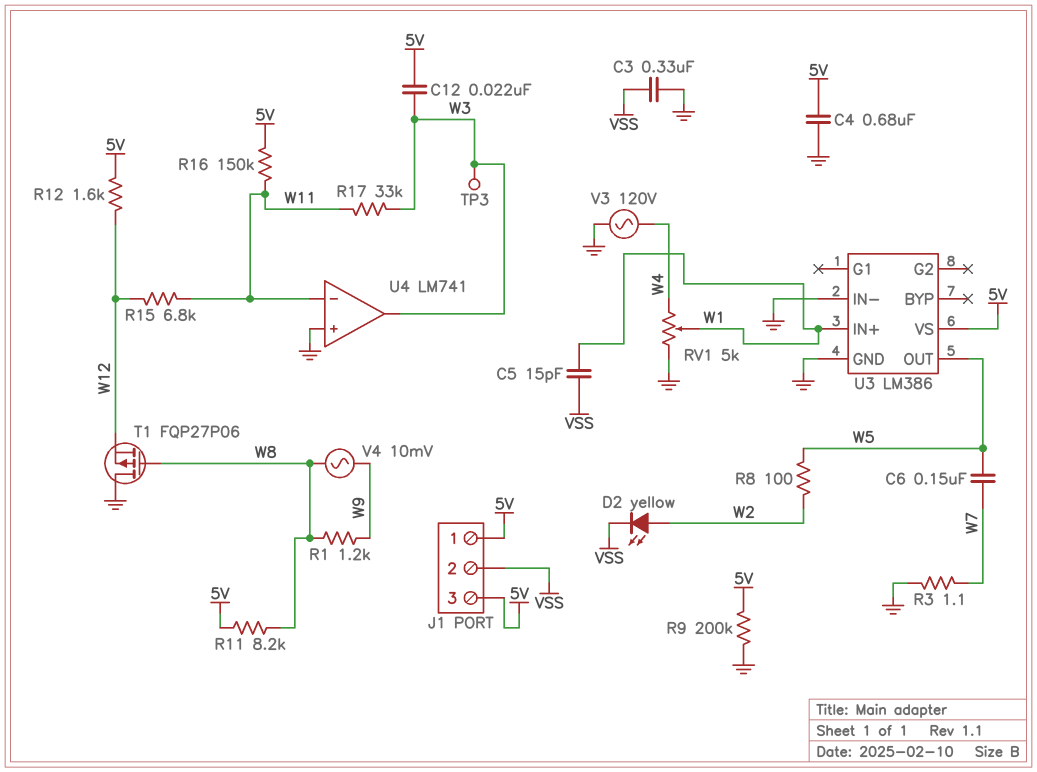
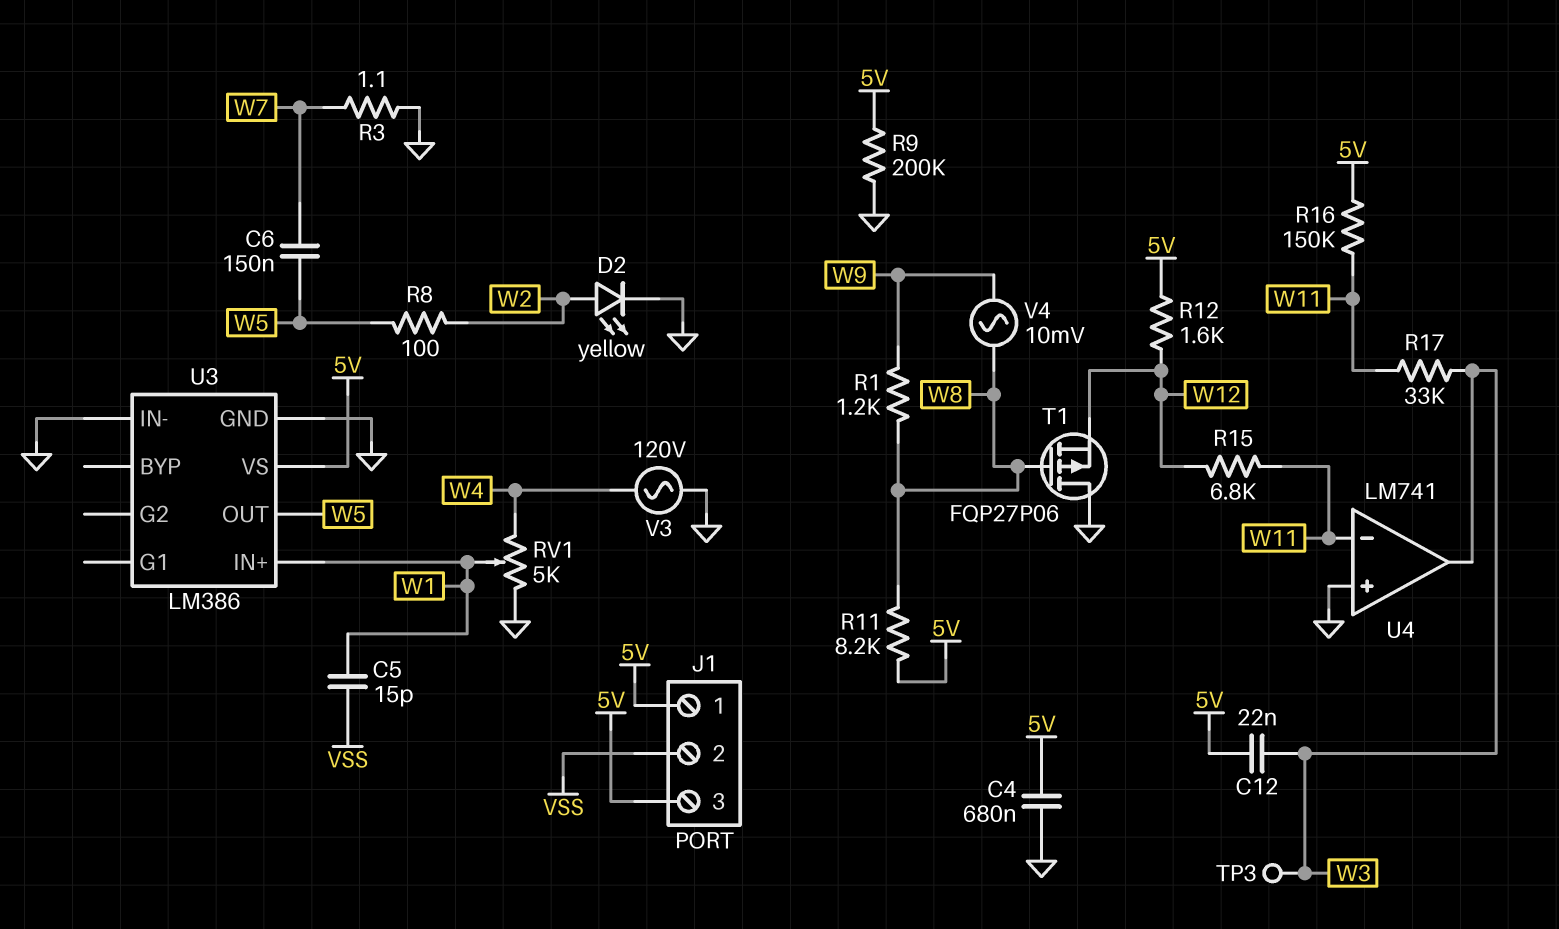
C3: 330nF (GND, VSS) -> none
D2: LED yellow (A W2, K VSS) -> LED yellow (A W2, K GND)

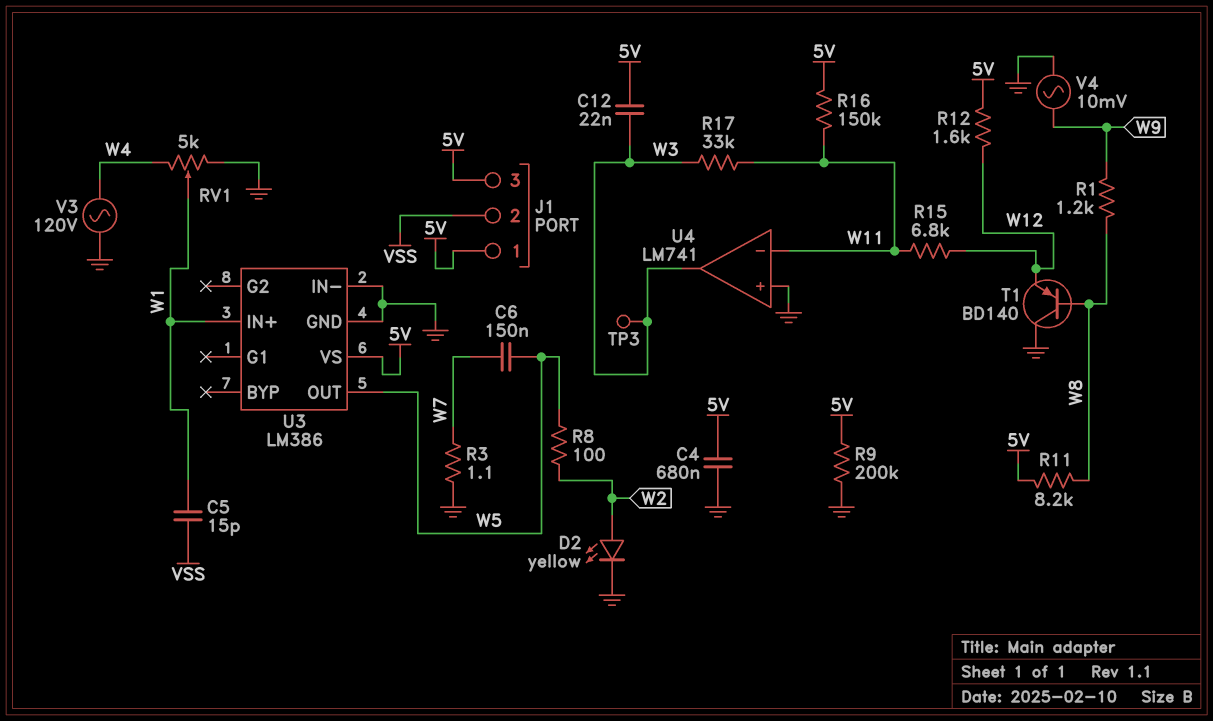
T1: PMOS FQP27P06 (G W8, D GND, S W12) -> PNP BD140 (B W8, C GND, E W12)
V4: AC 10mV (W8, W9) -> AC 10mV (GND, W9)

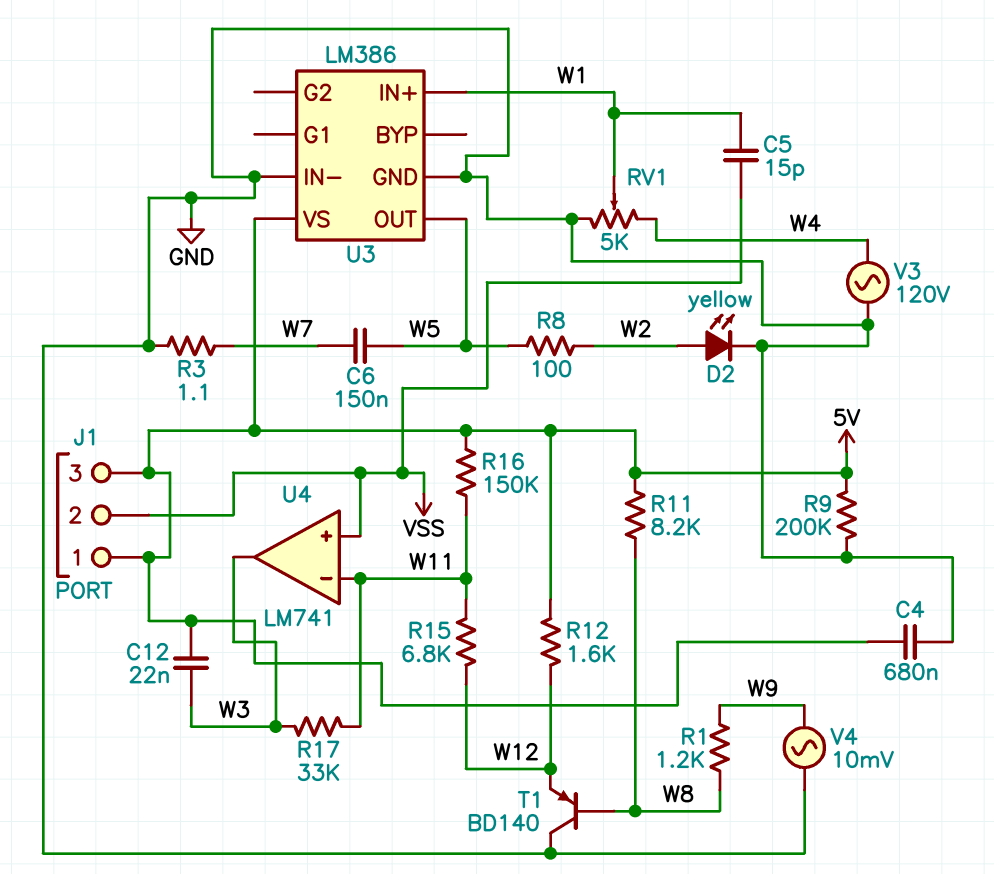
TP3: test point (W3) -> none
U4 pin in+: GND -> VSS

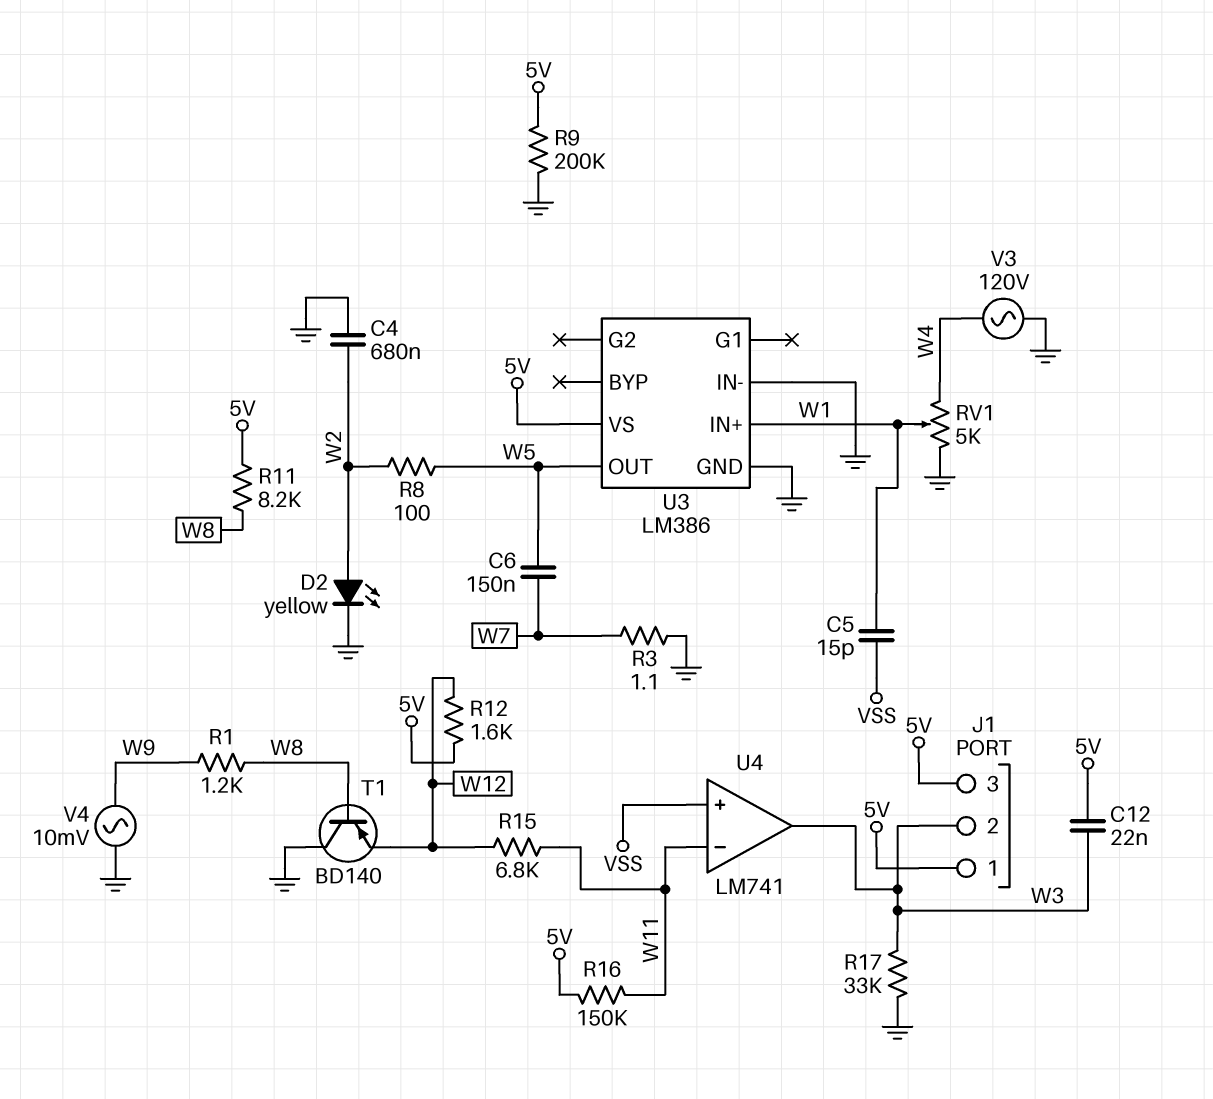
C4: 680nF (5V, GND) -> 680nF (GND, W2)
J1 pin 2: VSS -> W3
R17: 33k (W3, W11) -> 33k (GND, W3)

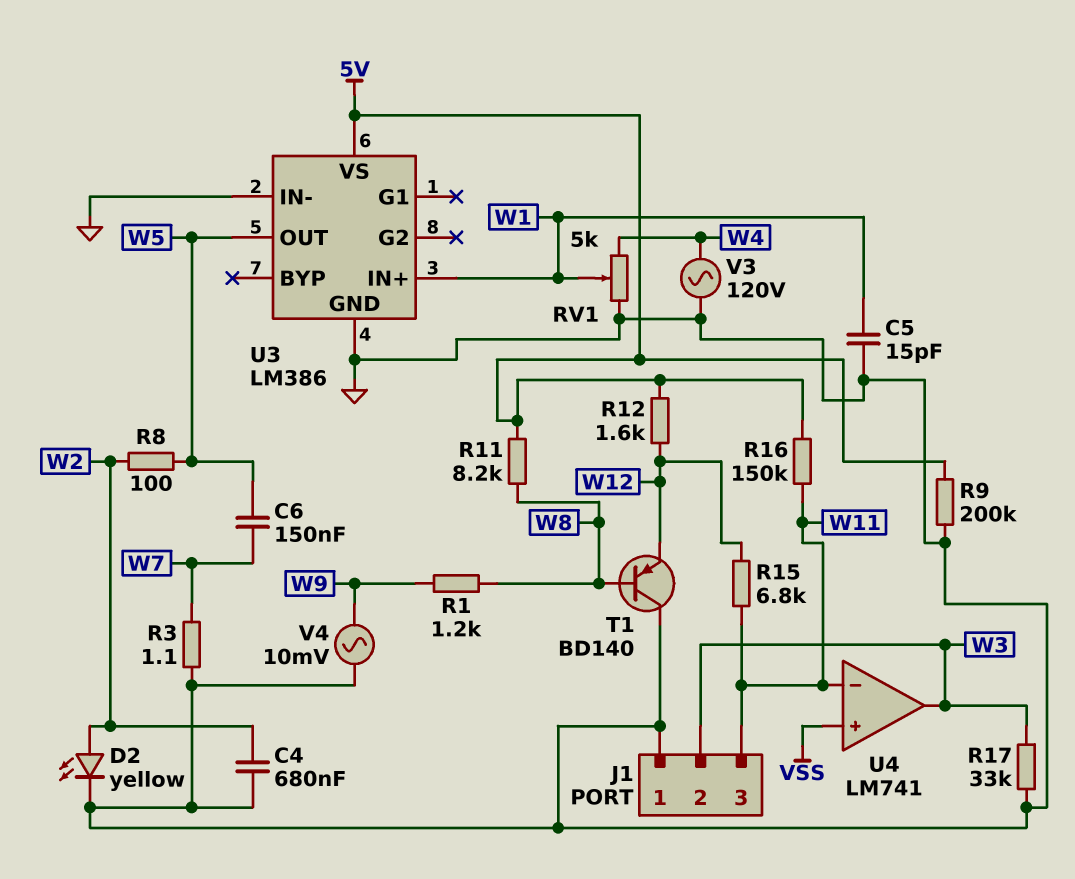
C5: 15pF (VSS, W1) -> 15pF (GND, W1)
C12: 22nF (5V, W3) -> none
J1 pin 1: 5V -> GND
J1 pin 3: 5V -> W11

